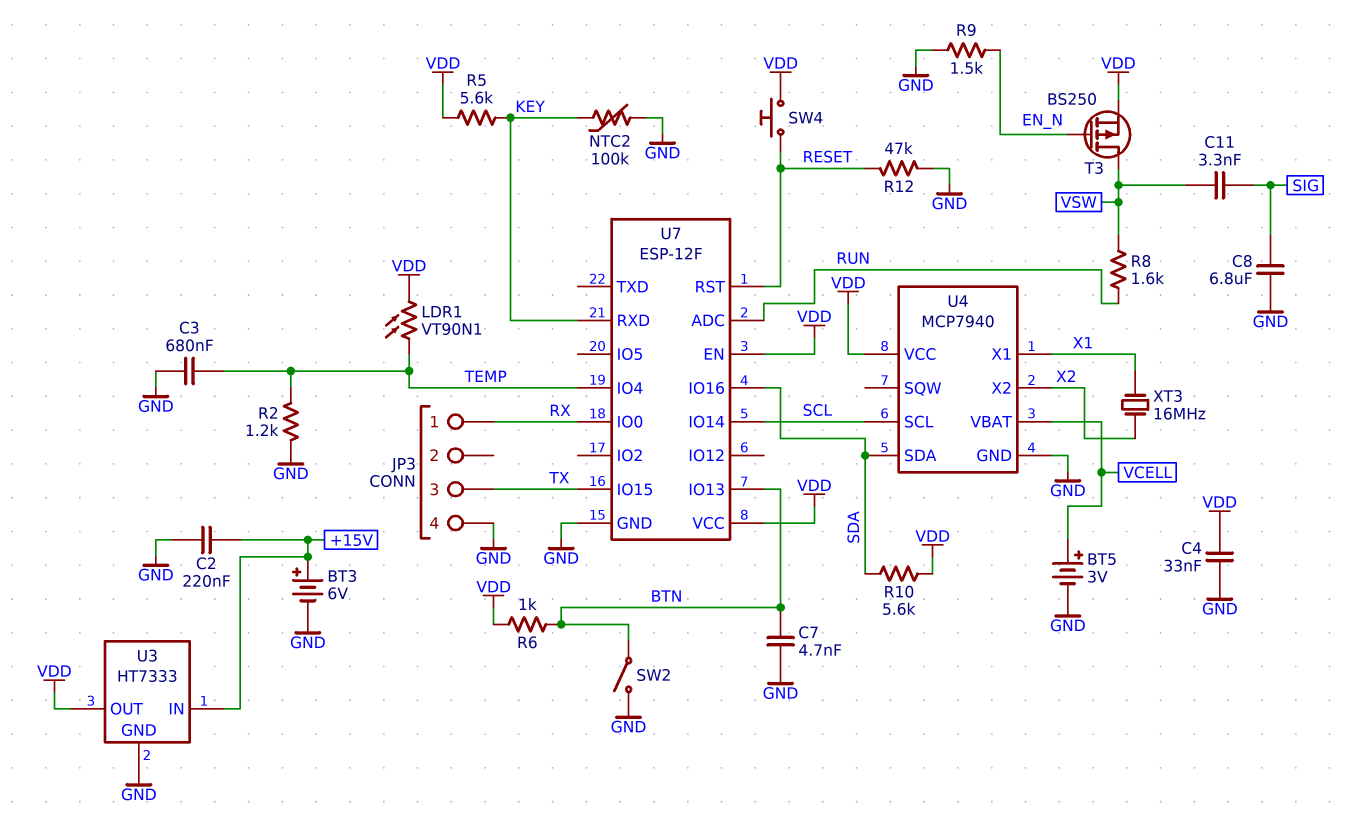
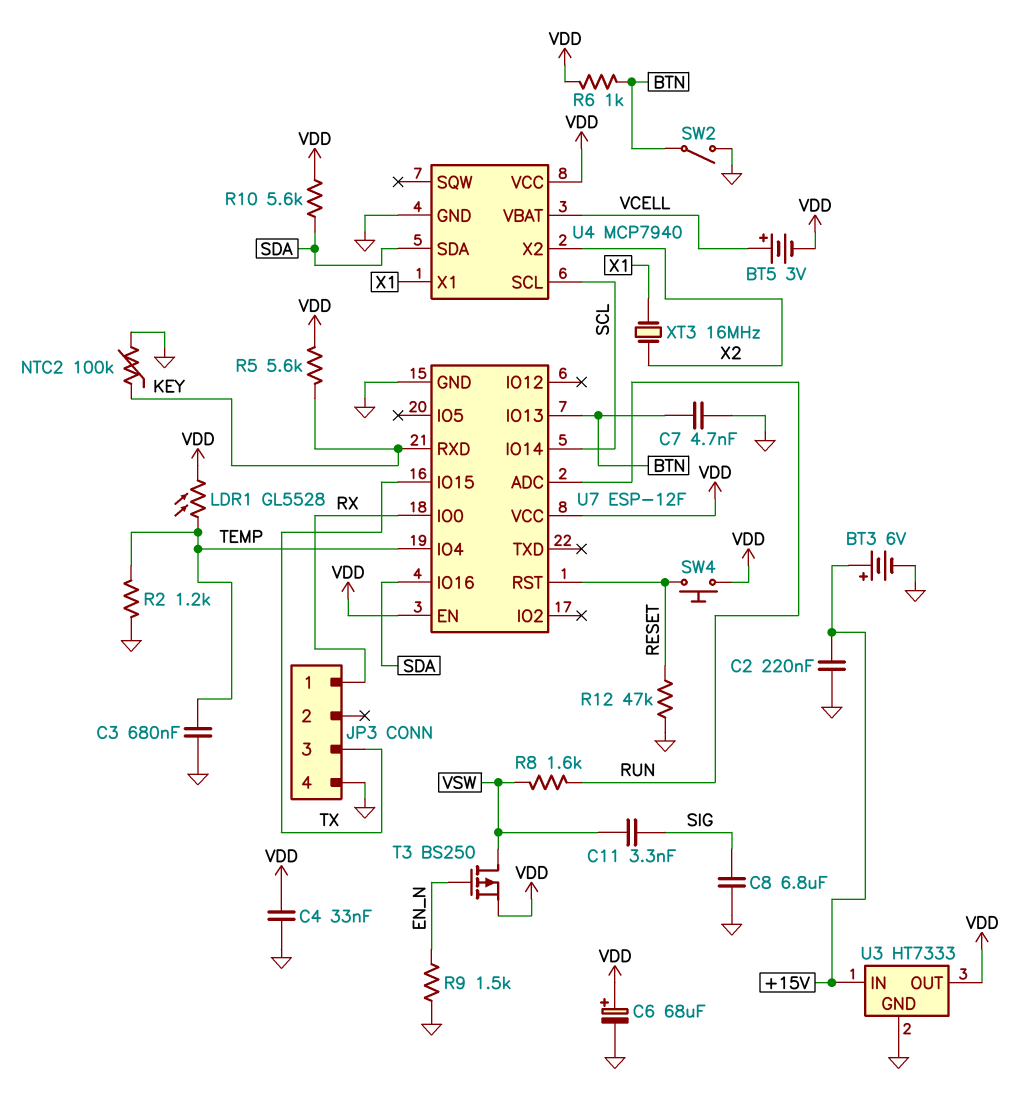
BT5: 3V (plus VCELL, minus GND) -> 3V (plus VCELL, minus VDD)
C6: none -> 68uF (plus VDD, minus GND)
LDR1: VT90N1 (TEMP, VDD) -> GL5528 (TEMP, VDD)

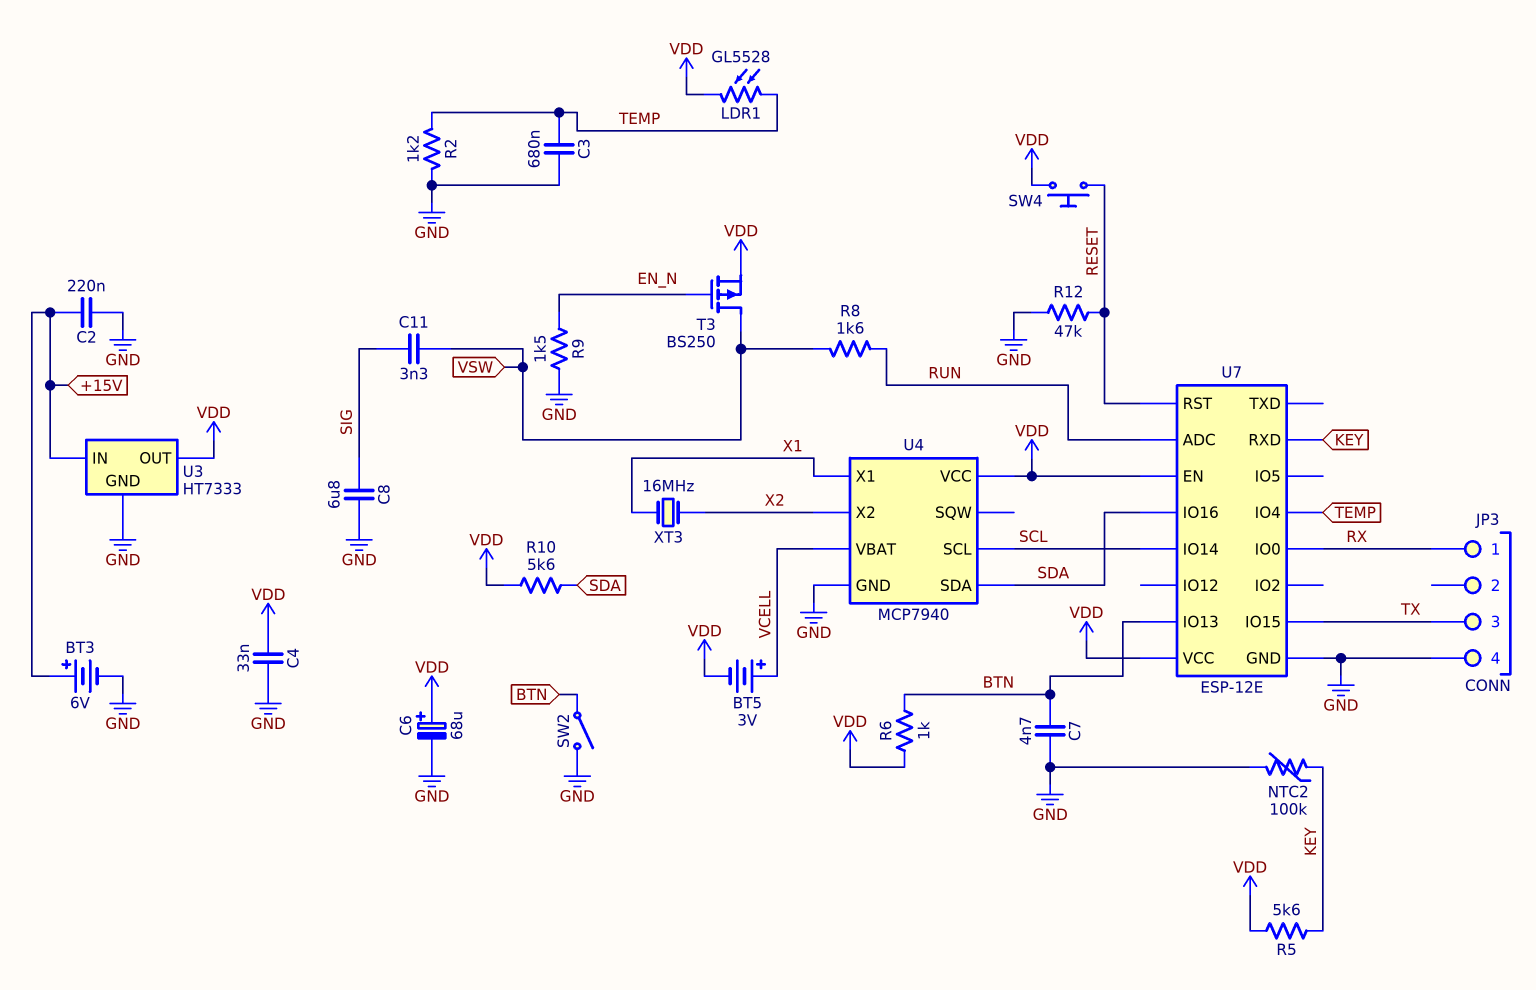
U7: ESP-12F -> ESP-12E

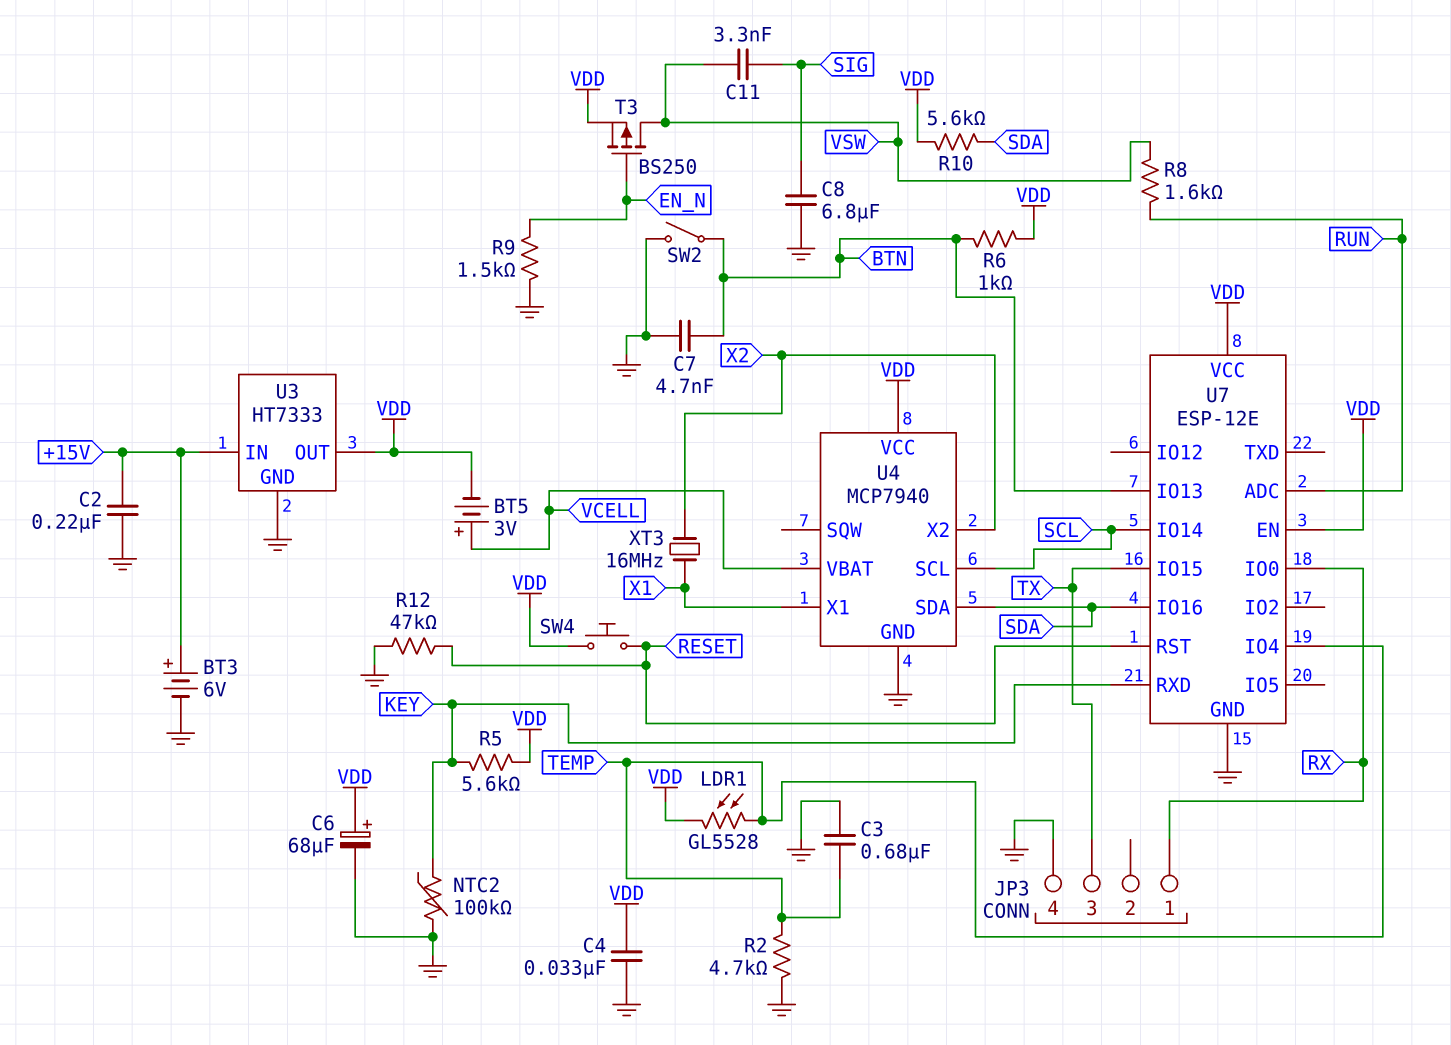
R2: 1.2k (GND, TEMP) -> 4.7k (GND, TEMP)

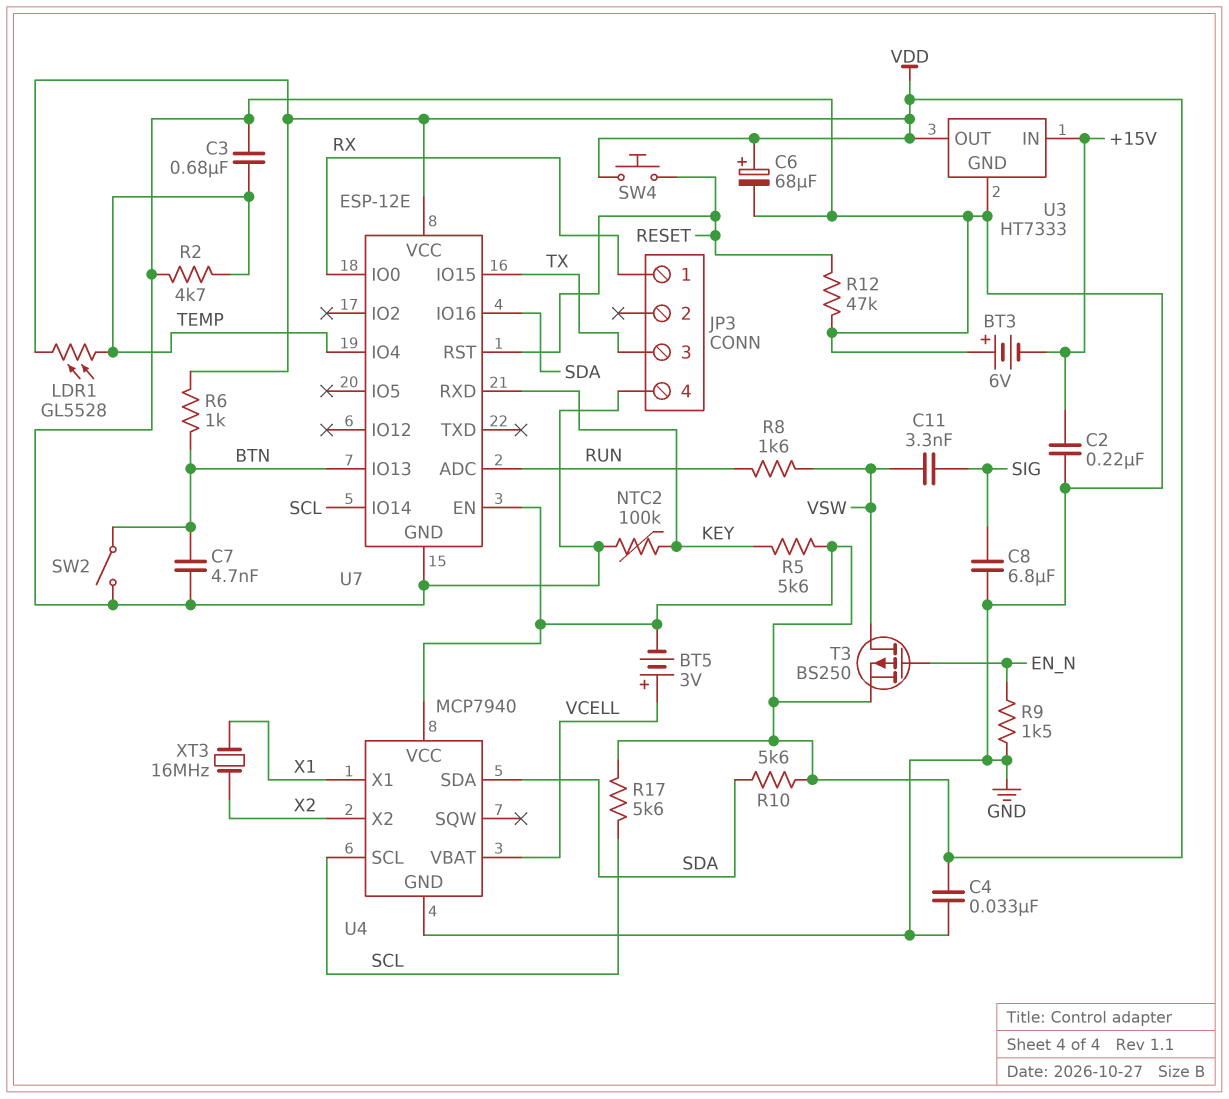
BT3: 6V (plus +15V, minus GND) -> 6V (plus GND, minus +15V)
R17: none -> 5.6k (SCL, VDD)

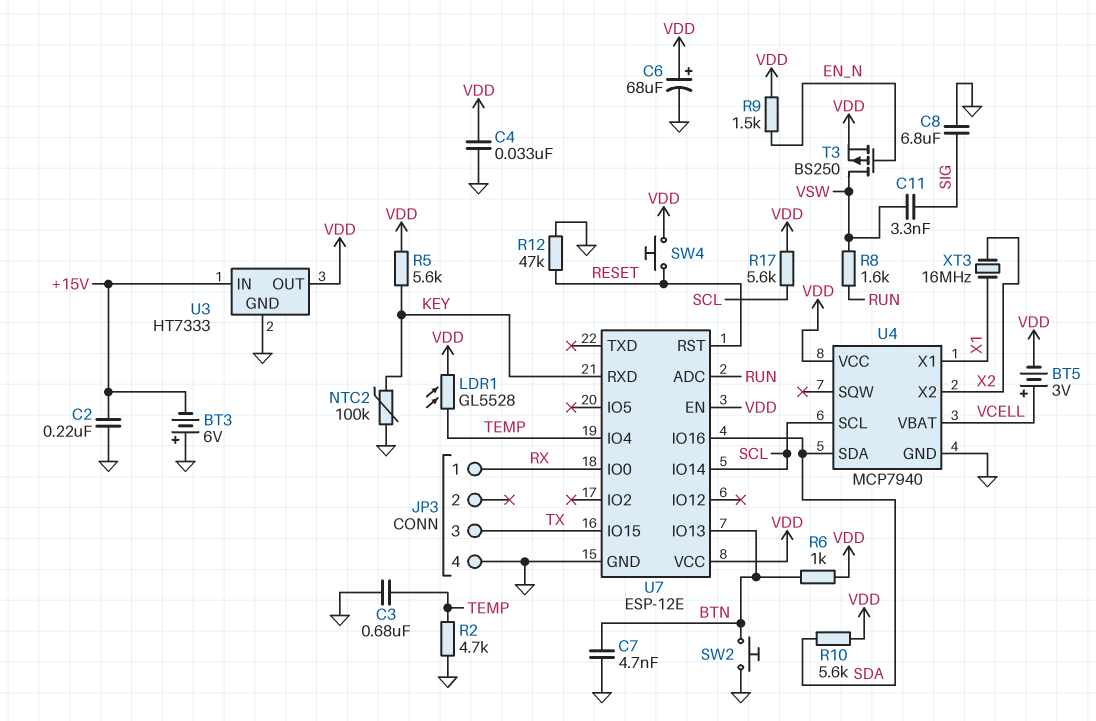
R9: 1.5k (EN_N, GND) -> 1.5k (EN_N, VDD)
SW2: switch (BTN, GND) -> button (BTN, GND)

